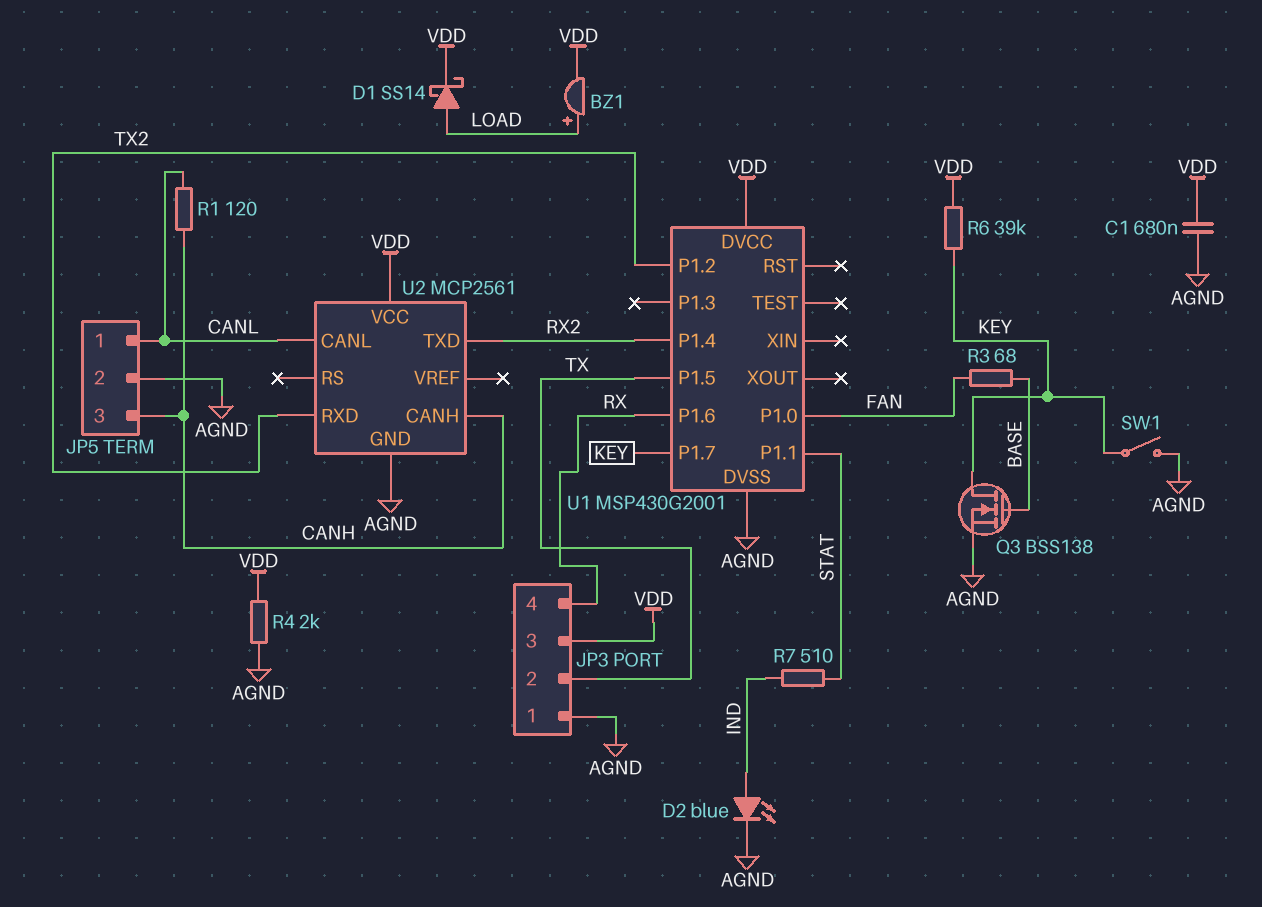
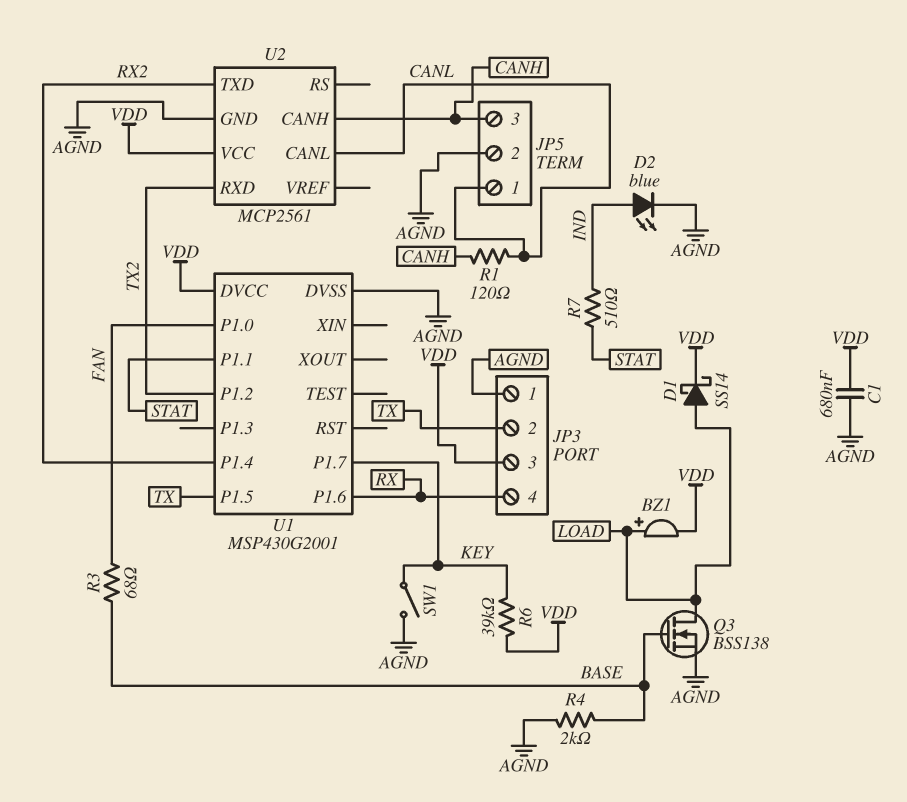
Q3: NMOS BSS138 (G BASE, D KEY, S AGND) -> NMOS BSS138 (G BASE, D LOAD, S AGND)
R4: 2k (AGND, VDD) -> 2k (AGND, BASE)

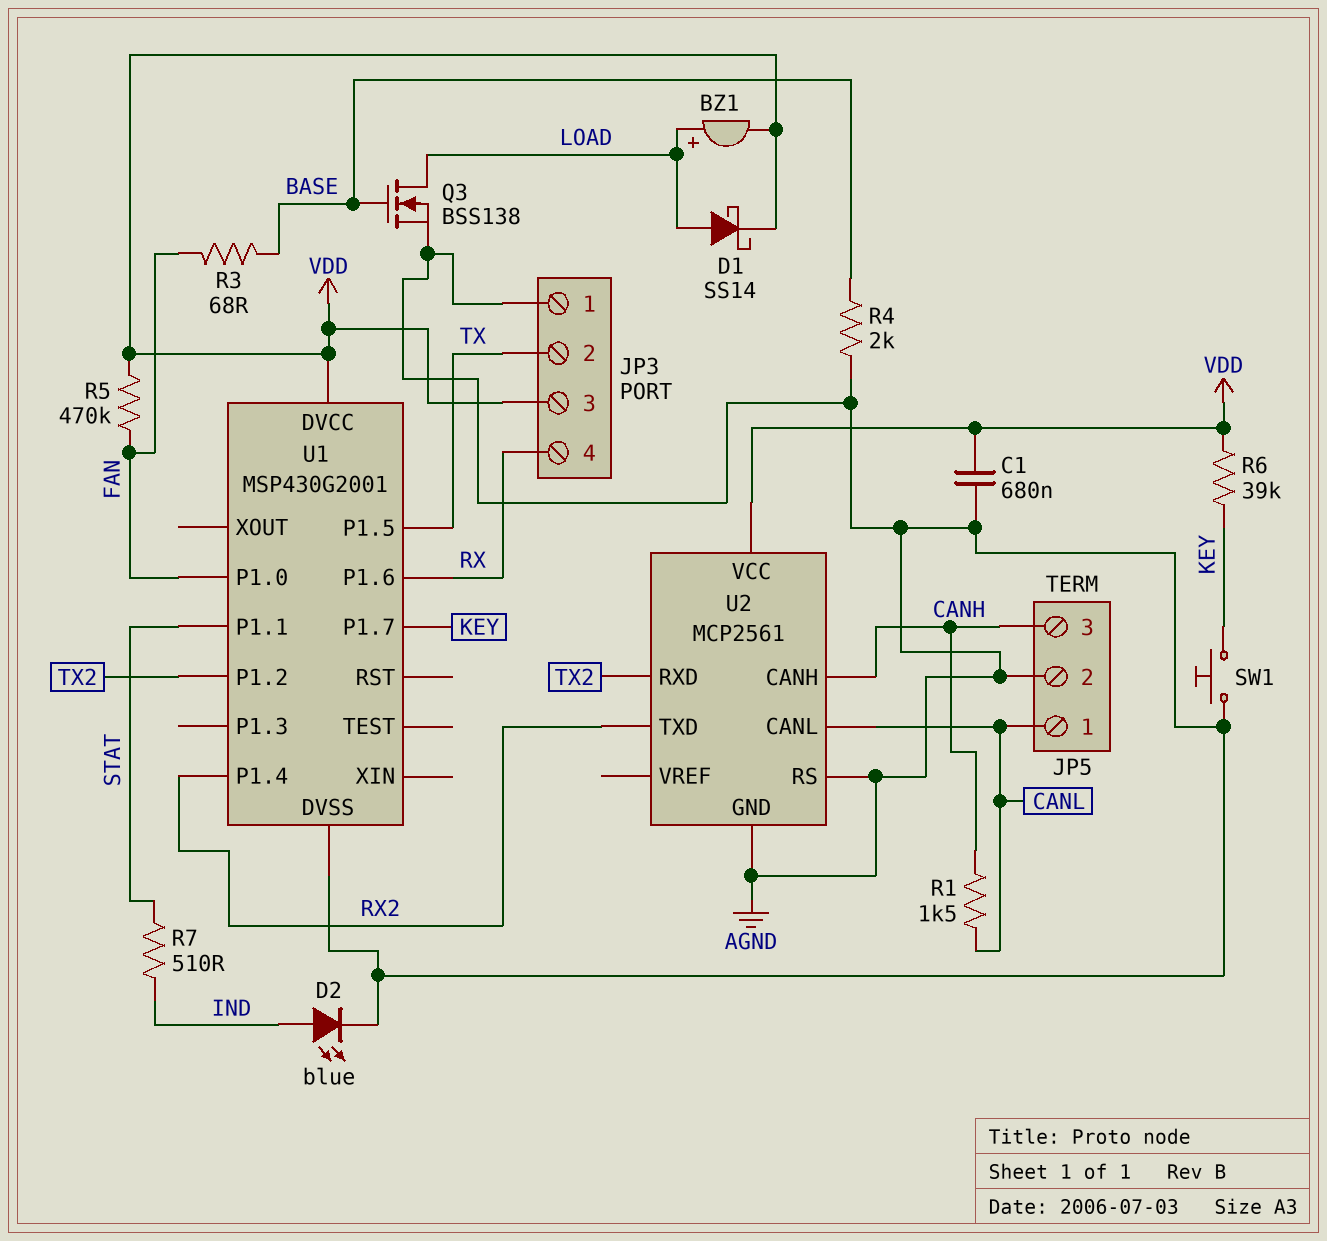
R1: 120 (CANH, CANL) -> 1.5k (CANH, CANL)
R5: none -> 470k (FAN, VDD)
SW1: switch (AGND, KEY) -> button (AGND, KEY)
U2 pin RS: none -> AGND

